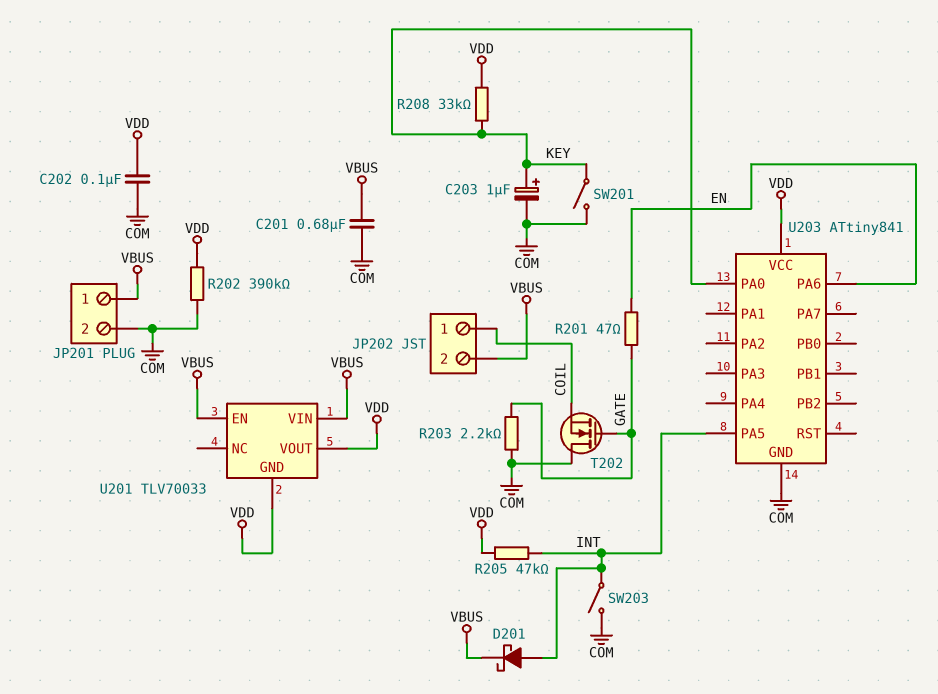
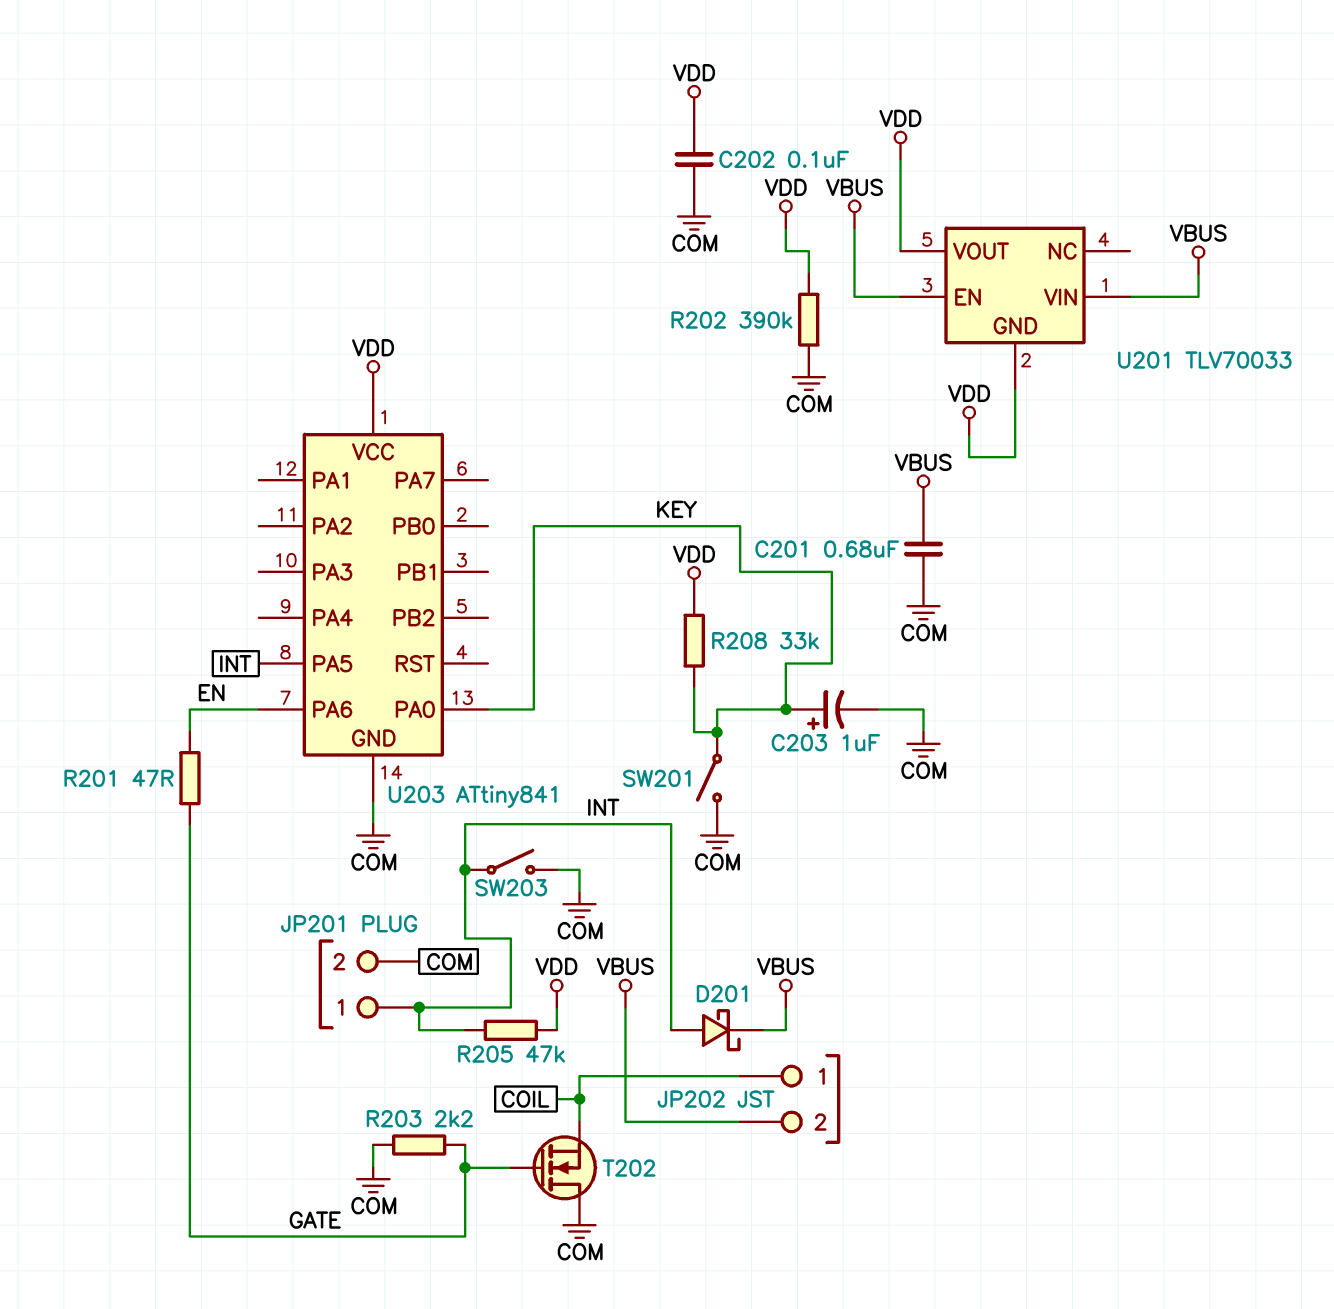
JP201 pin 1: VBUS -> INT

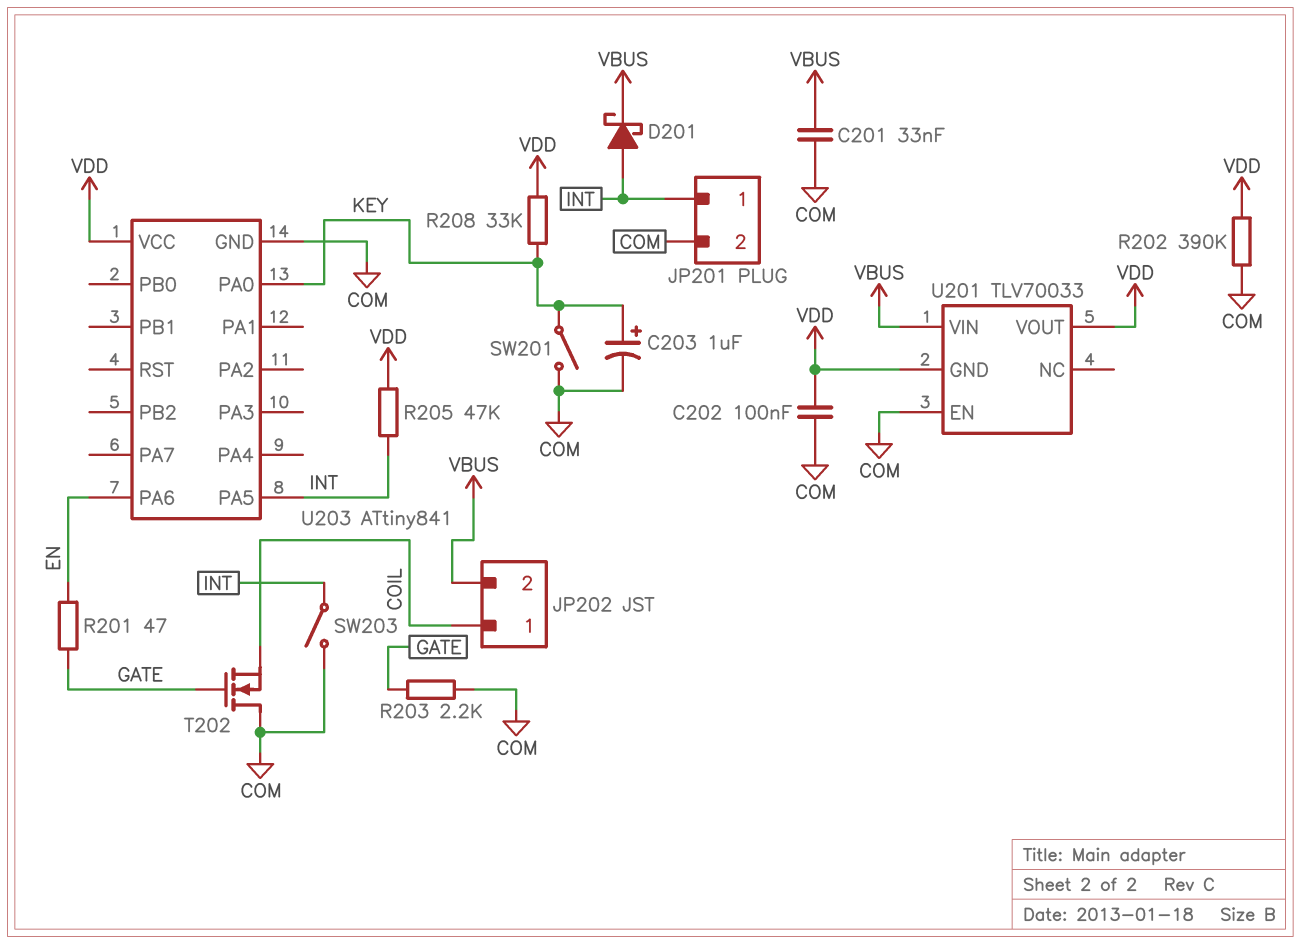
C201: 680nF (COM, VBUS) -> 33nF (COM, VBUS)
U201 pin EN: VBUS -> COM

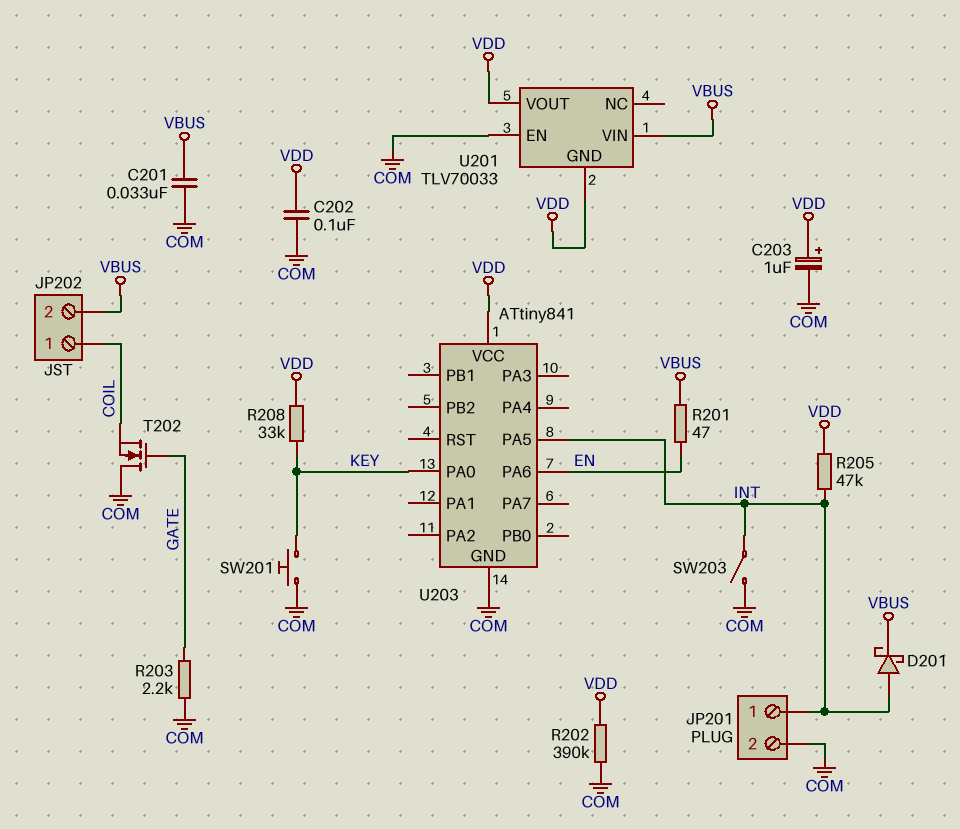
C203: 1uF (plus KEY, minus COM) -> 1uF (plus VDD, minus COM)
R201: 47 (EN, GATE) -> 47 (EN, VBUS)
SW201: switch (COM, KEY) -> button (COM, KEY)

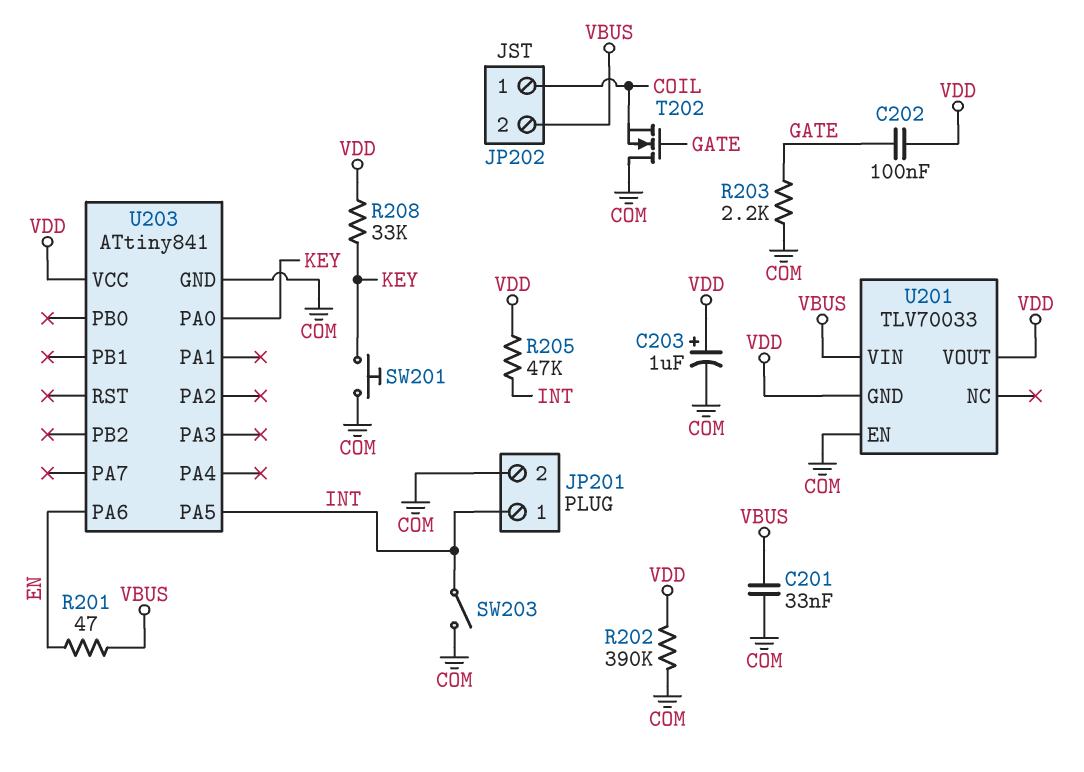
C202: 100nF (COM, VDD) -> 100nF (GATE, VDD)
D201: schottky (A INT, K VBUS) -> none

